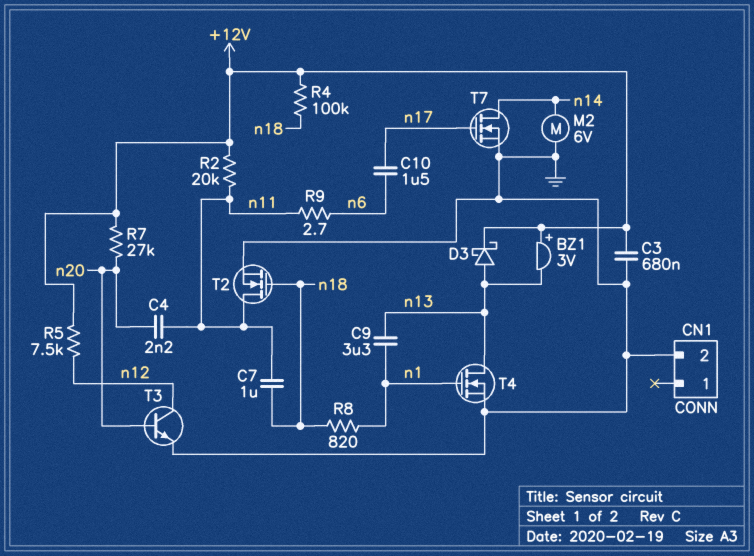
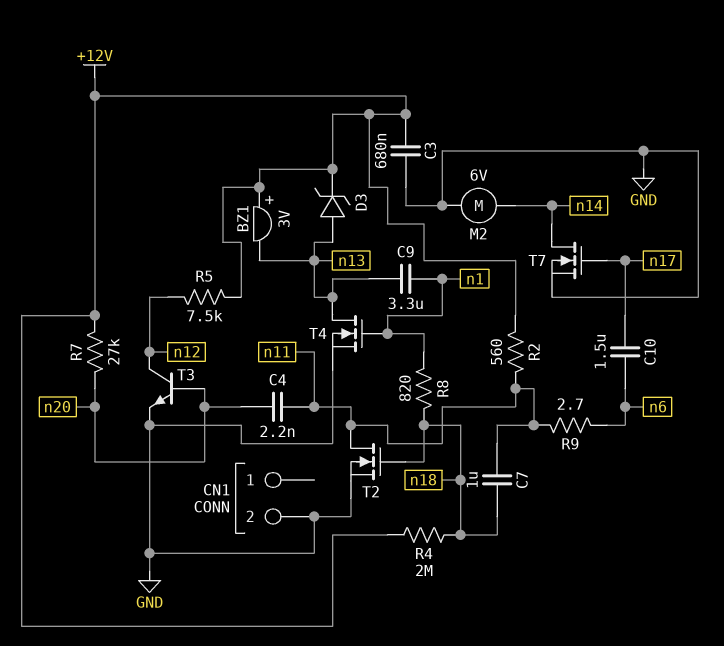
D3: schottky (A n13, K +12V) -> zener (A n13, K +12V)
R2: 20k (+12V, n11) -> 560 (+12V, n11)
R4: 100k (+12V, n18) -> 2M (+12V, n18)

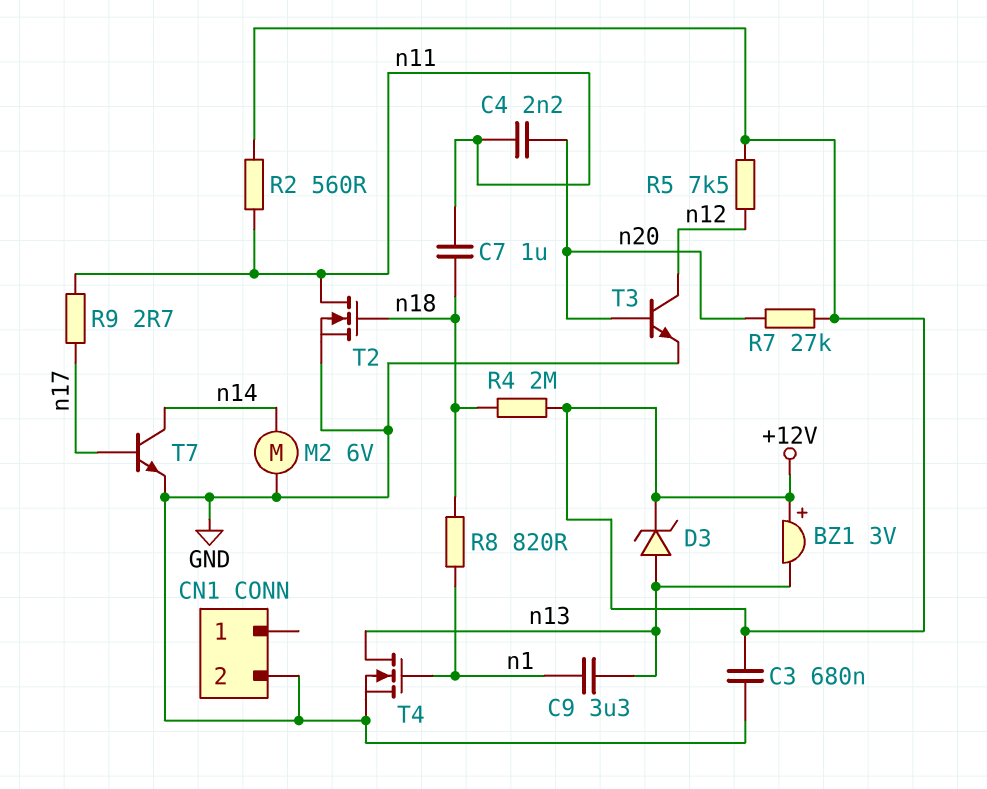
C10: 1.5uF (n6, n17) -> none
R9: 2.7 (n6, n11) -> 2.7 (n11, n17)
T7: NMOS (G n17, D n14, S GND) -> NPN (B n17, C n14, E GND)

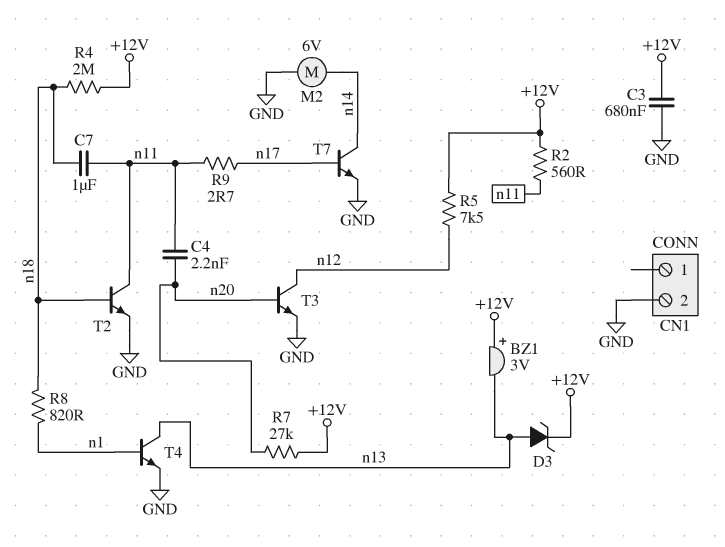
C9: 3.3uF (n1, n13) -> none
T2: NMOS (G n18, D n11, S GND) -> NPN (B n18, C n11, E GND)
T4: NMOS (G n1, D n13, S GND) -> NPN (B n1, C n13, E GND)

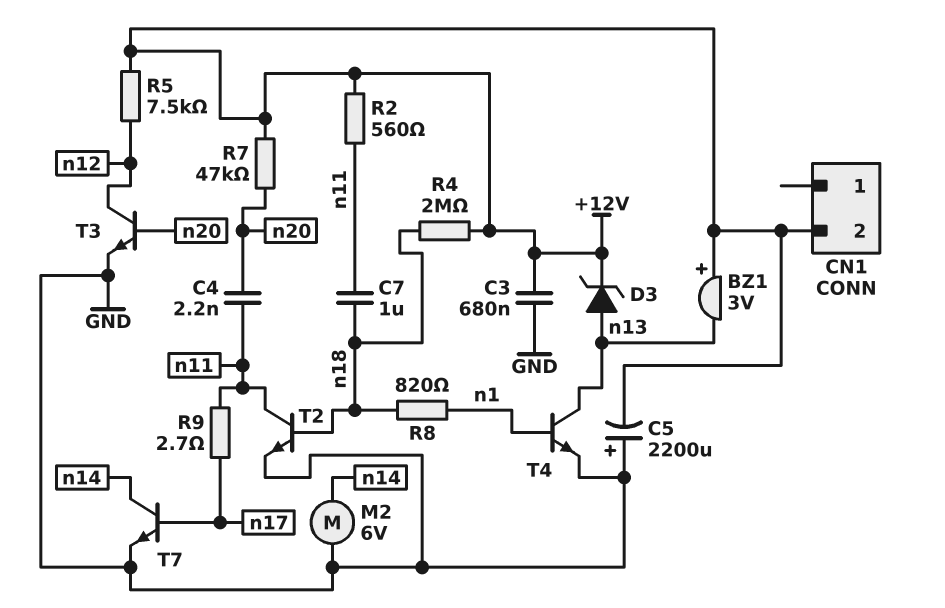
C5: none -> 2200uF (plus GND, minus +12V)
CN1 pin 2: GND -> +12V
R7: 27k (+12V, n20) -> 47k (+12V, n20)

